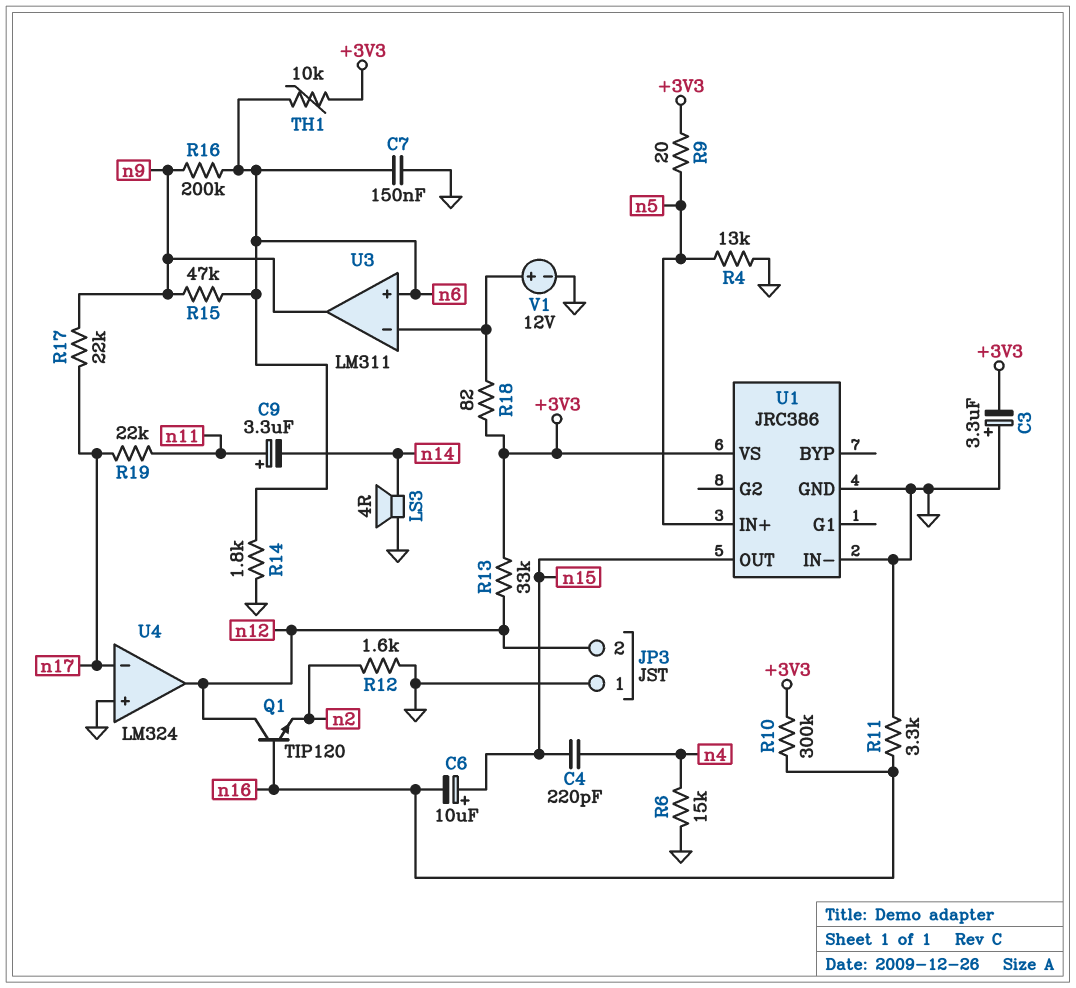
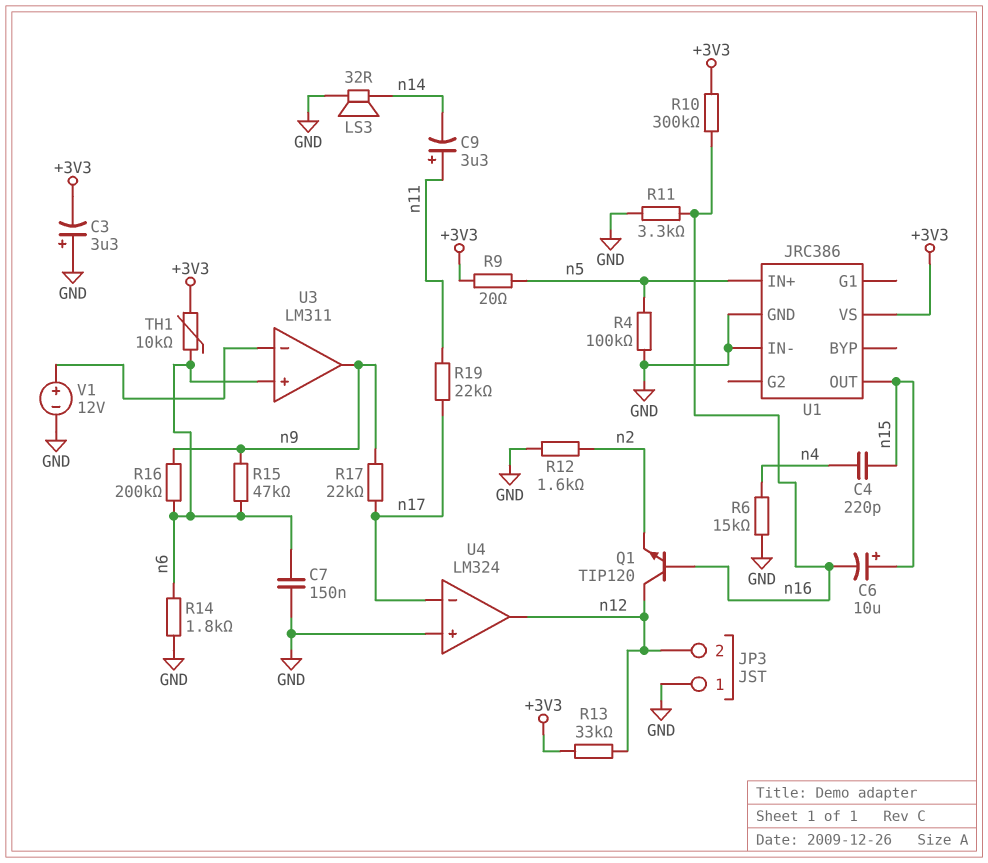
LS3: speaker 4R (GND, n14) -> speaker 32R (GND, n14)
R4: 13k (GND, n5) -> 100k (GND, n5)
R18: 82 (+3V3, U3/in-) -> none

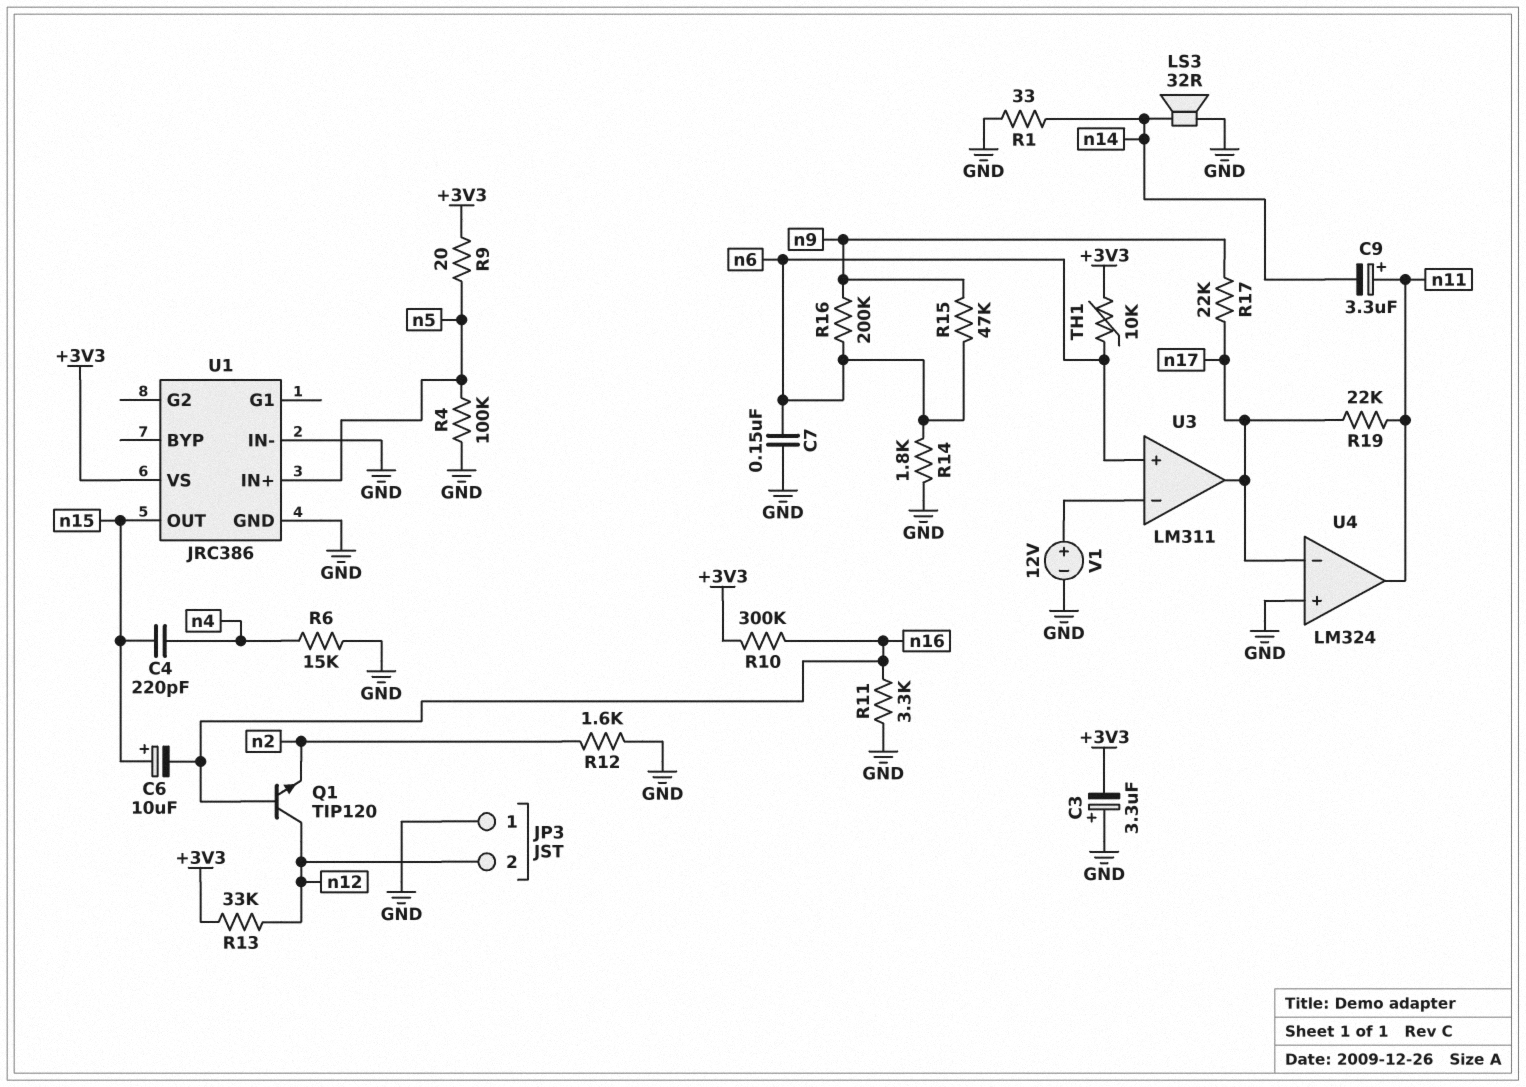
R1: none -> 33 (GND, n14)
U3 pin out: n9 -> n17
U4 pin out: n12 -> n11

